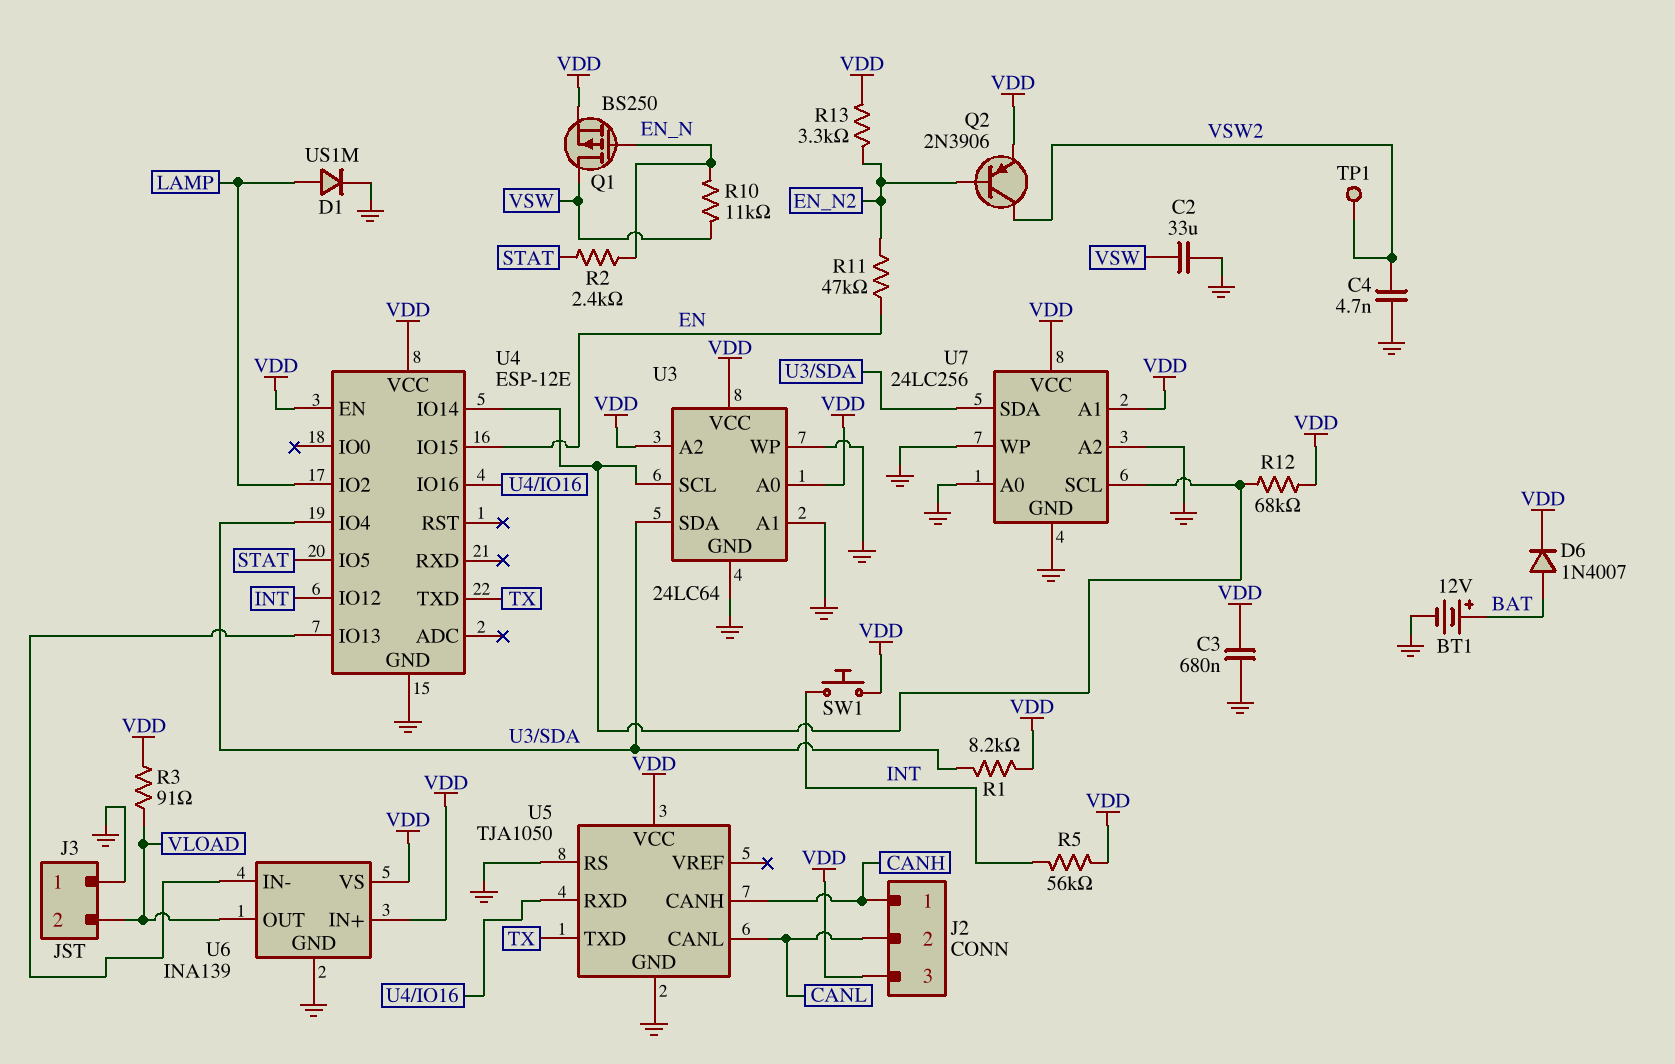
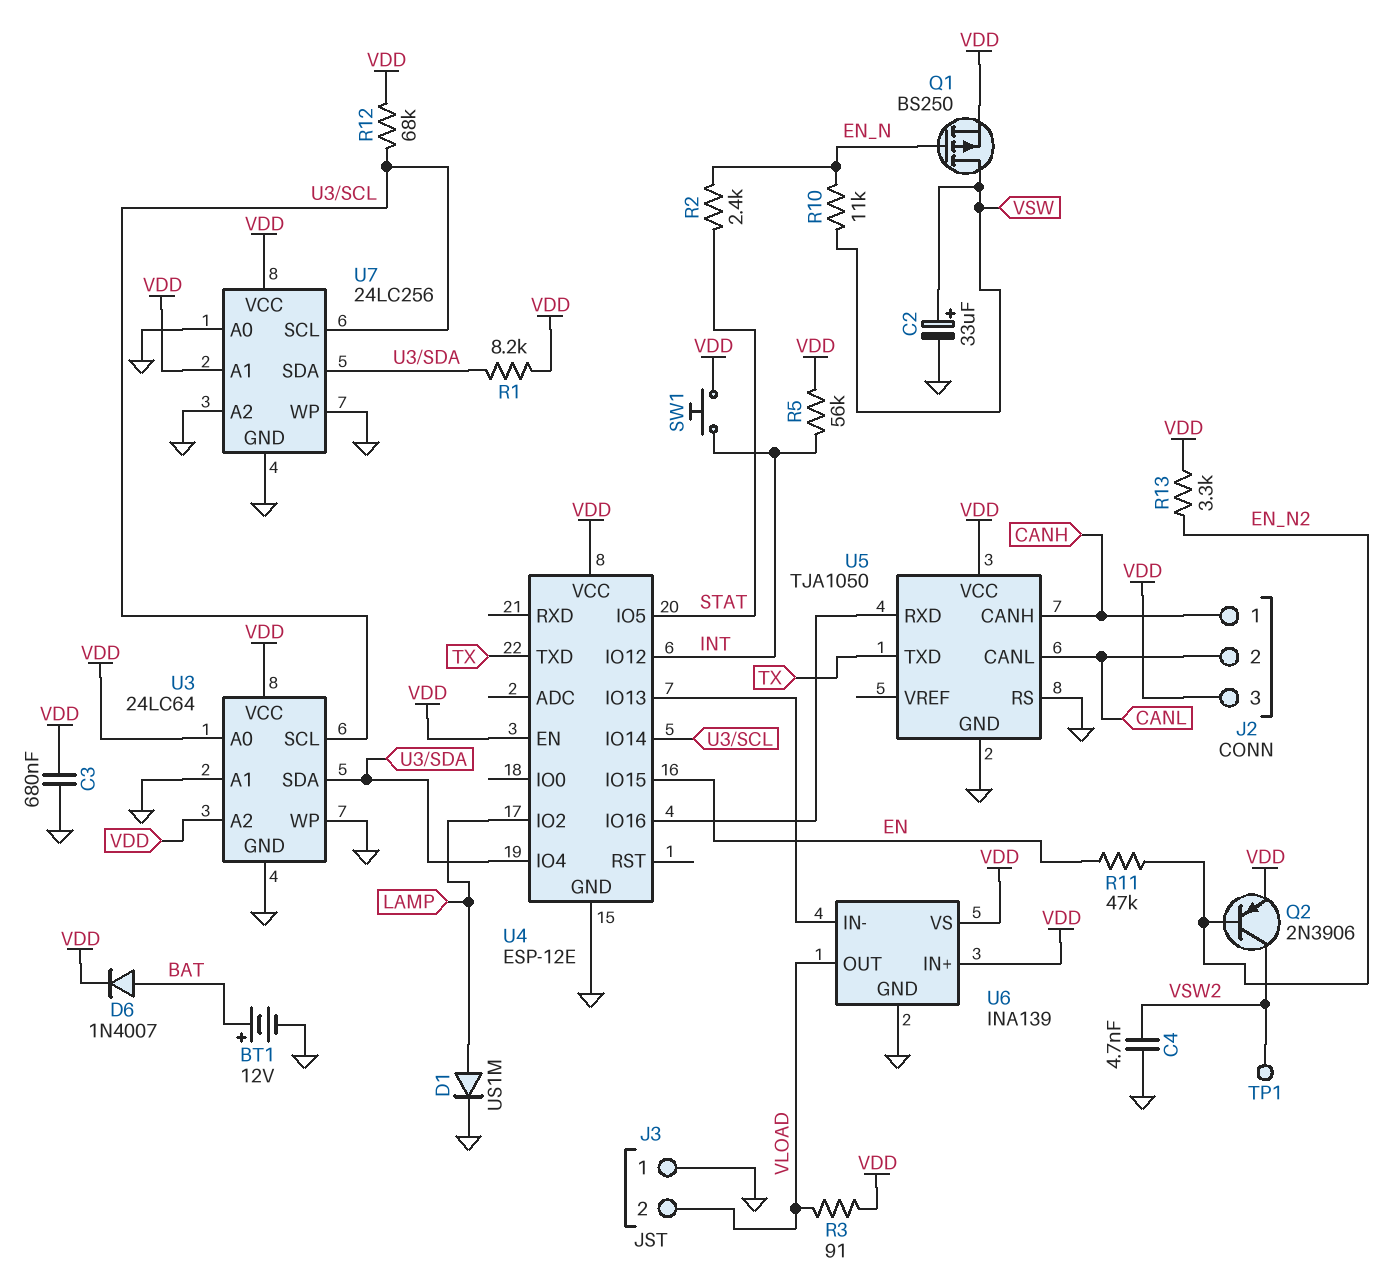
C2: 33uF (GND, VSW) -> 33uF (plus VSW, minus GND)

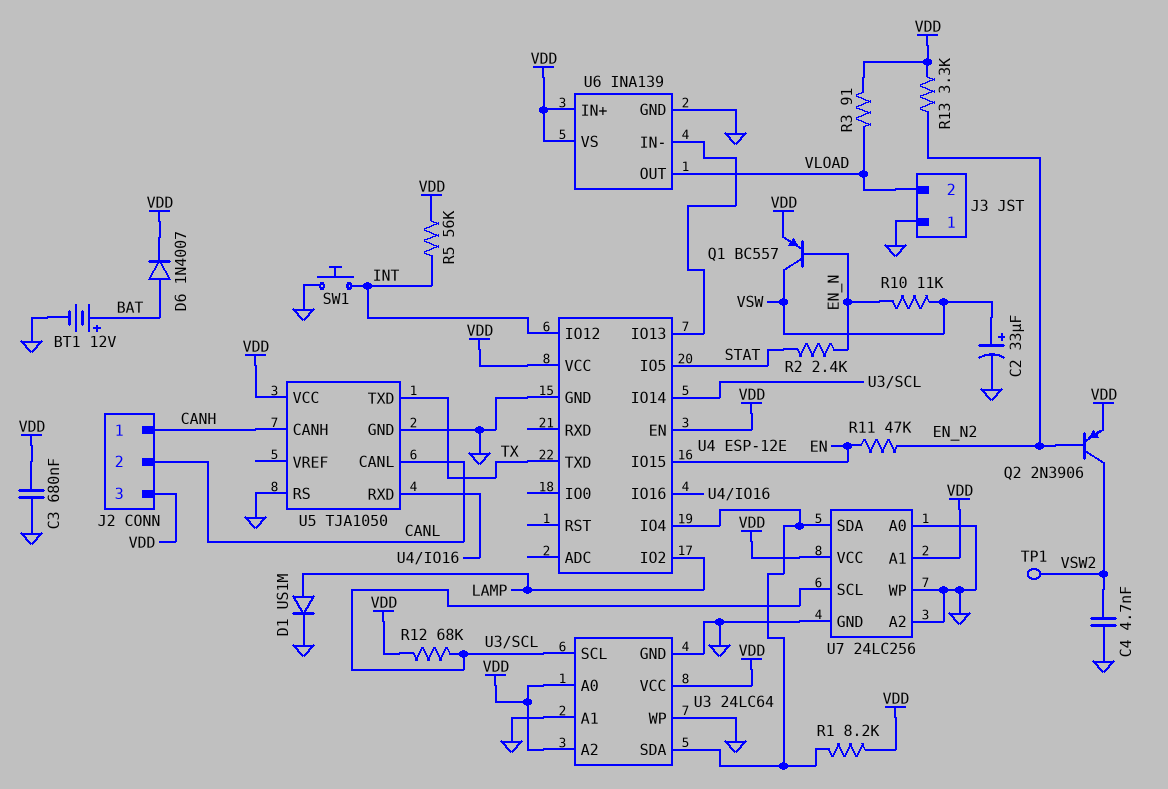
Q1: PMOS BS250 (G EN_N, D VSW, S VDD) -> PNP BC557 (B EN_N, C VSW, E VDD)
SW1: button (INT, VDD) -> button (GND, INT)

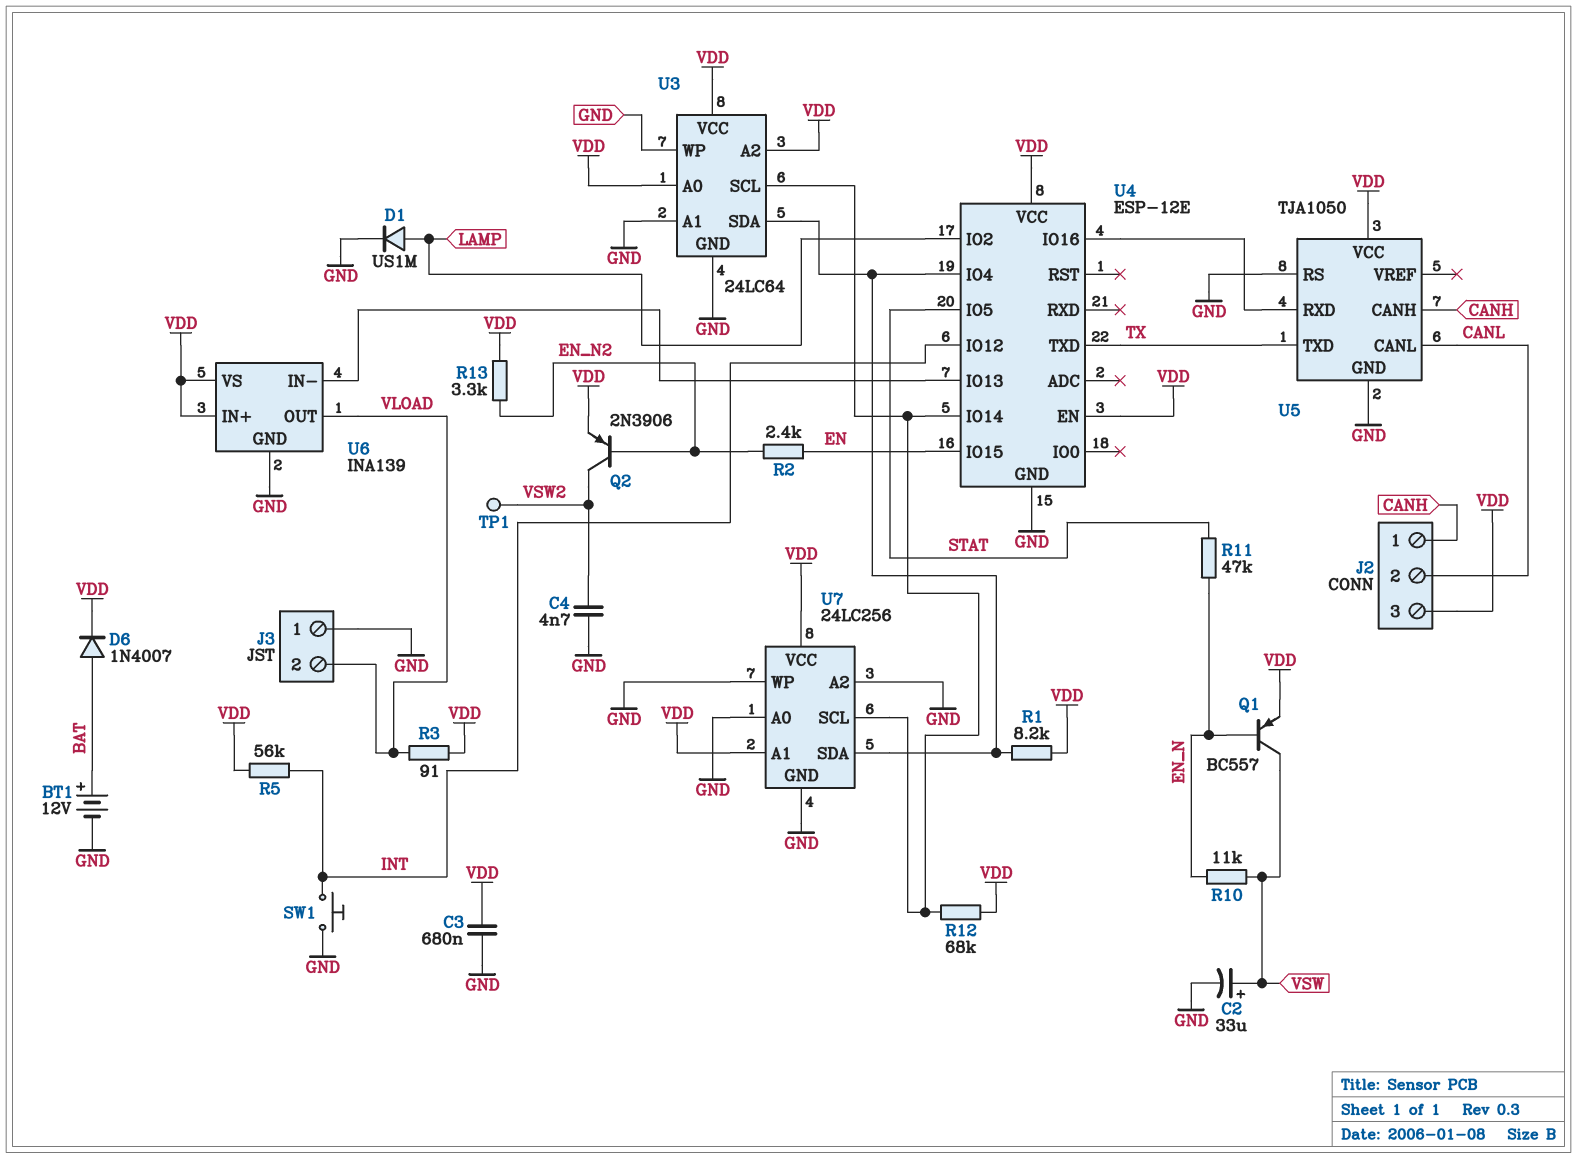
R2: 2.4k (EN_N, STAT) -> 2.4k (EN, EN_N2)
R11: 47k (EN, EN_N2) -> 47k (EN_N, STAT)

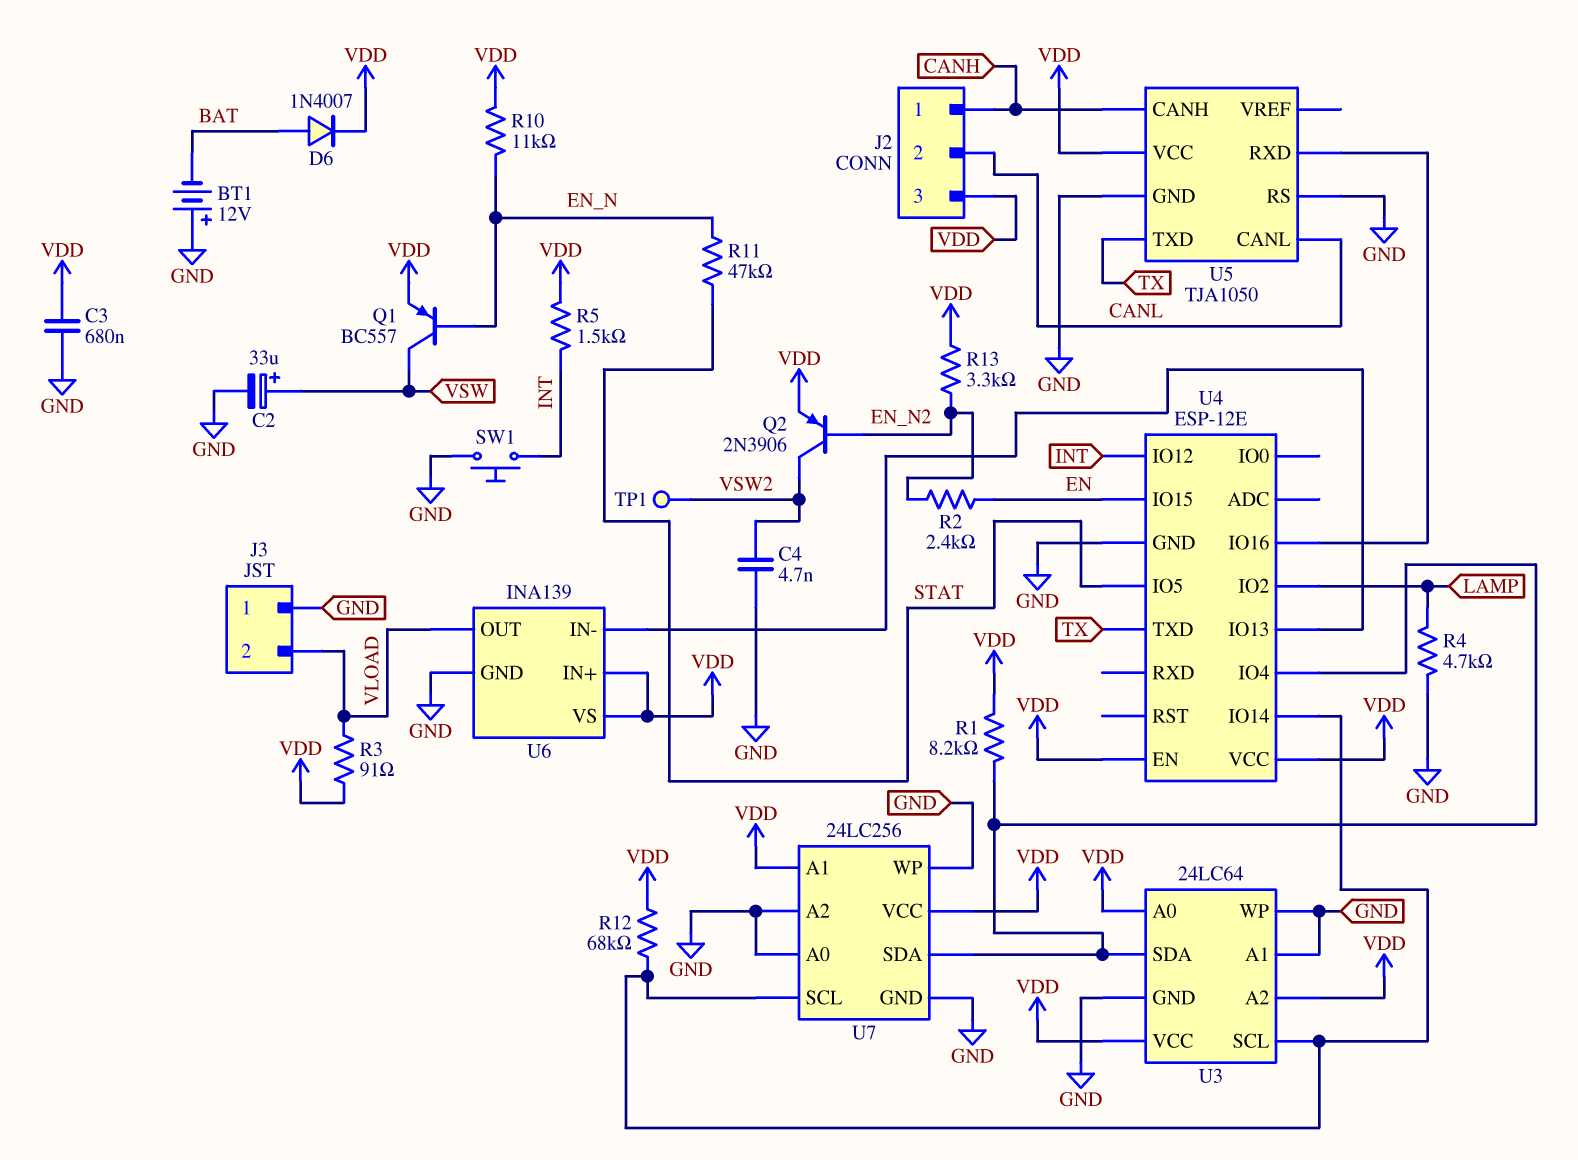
BT1: 12V (plus BAT, minus GND) -> 12V (plus GND, minus BAT)
D1: diode US1M (A LAMP, K GND) -> none
R4: none -> 4.7k (GND, LAMP)
R5: 56k (INT, VDD) -> 1.5k (INT, VDD)
R10: 11k (EN_N, VSW) -> 11k (EN_N, VDD)

